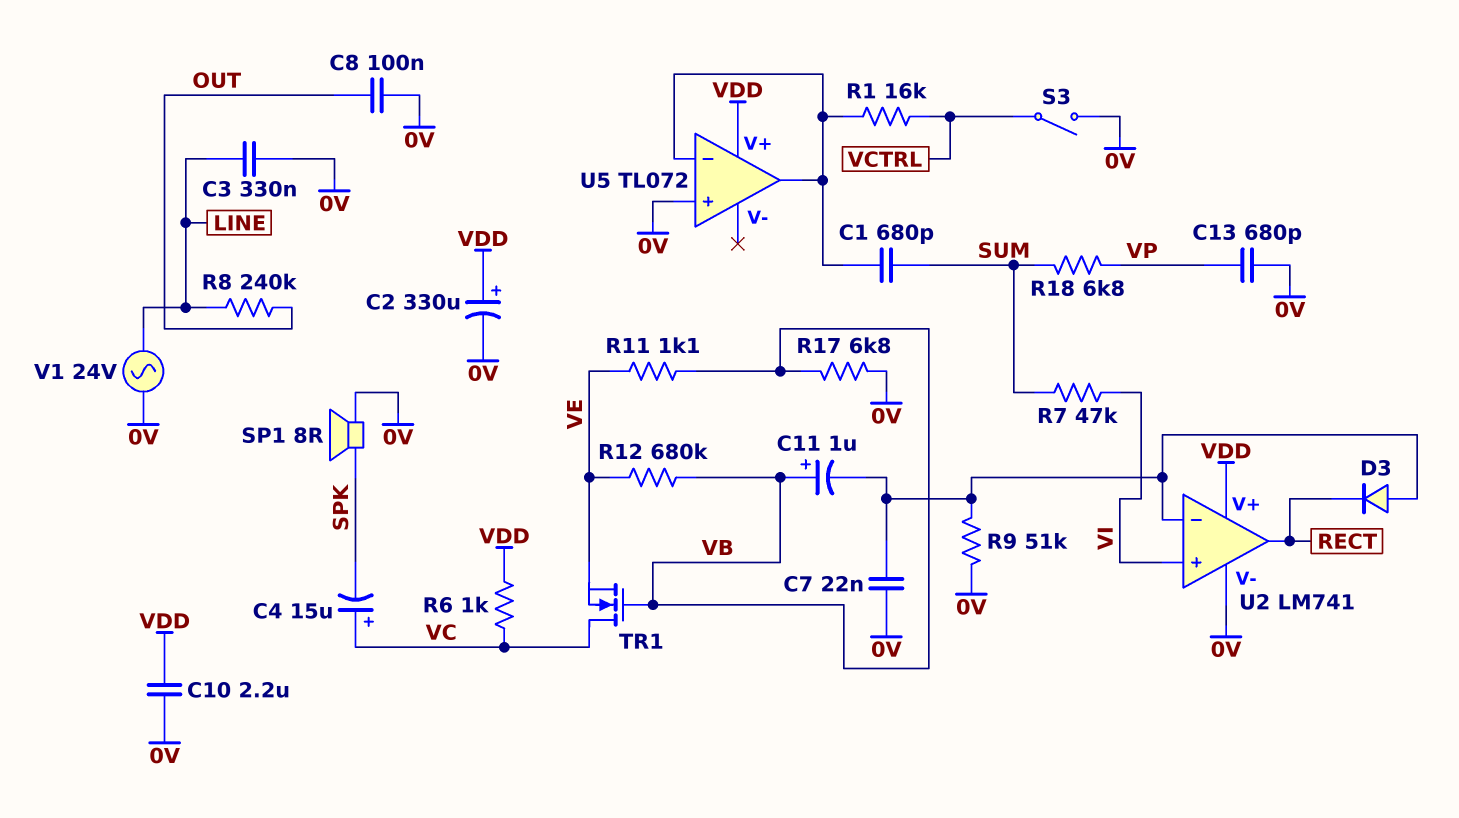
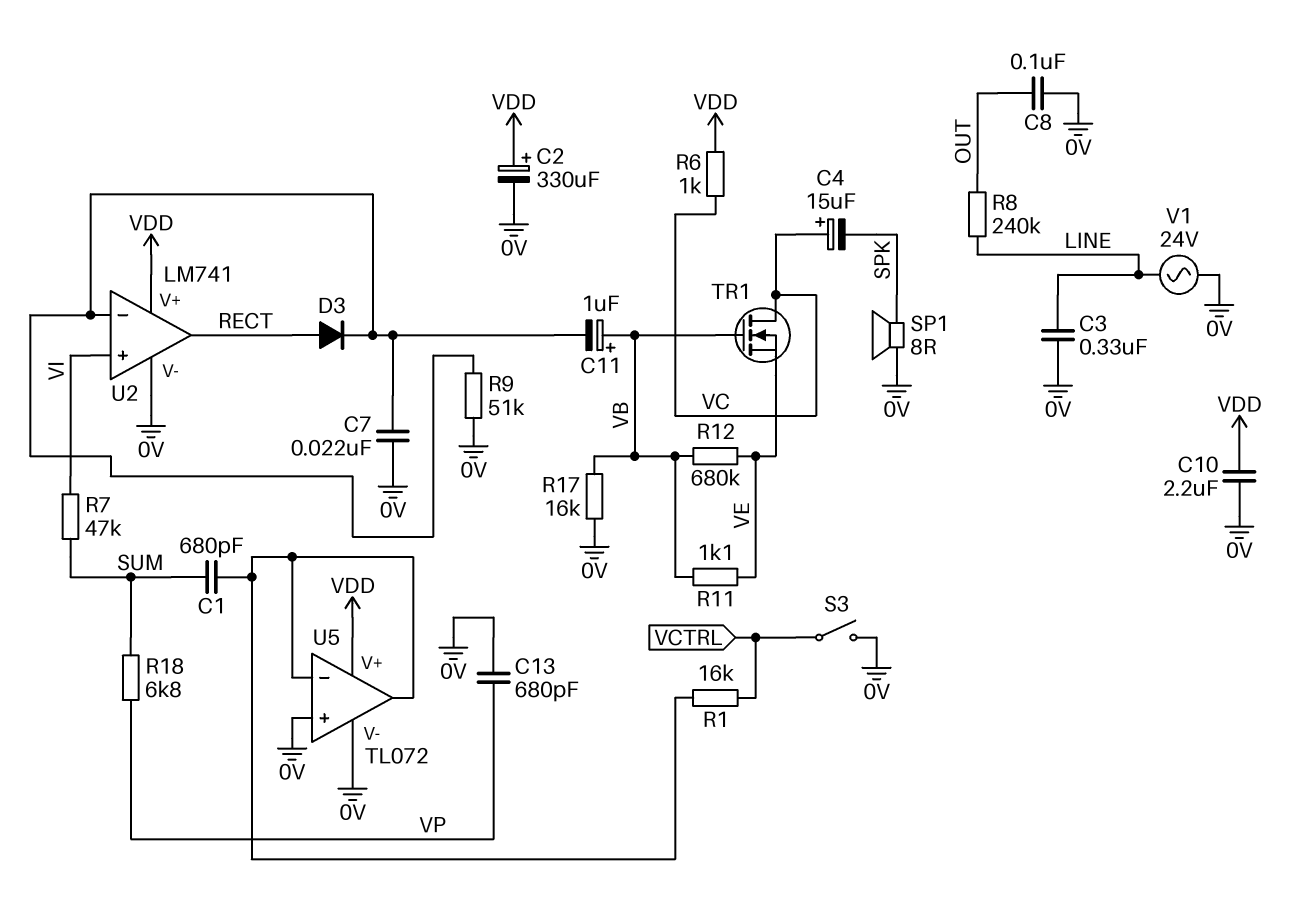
D3: diode (A U2/in-, K RECT) -> diode (A RECT, K U2/in-)
R17: 6.8k (0V, VB) -> 16k (0V, VB)
U5 pin V-: none -> 0V

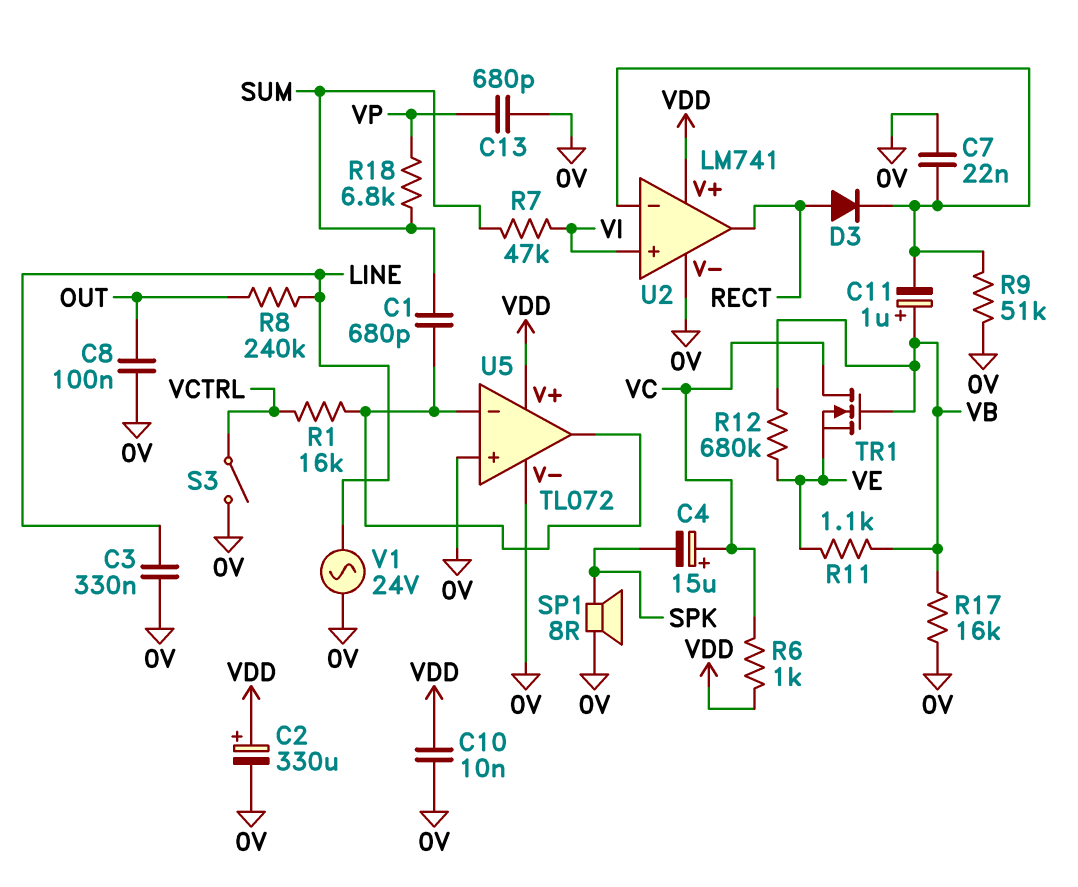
C10: 2.2uF (0V, VDD) -> 10nF (0V, VDD)

